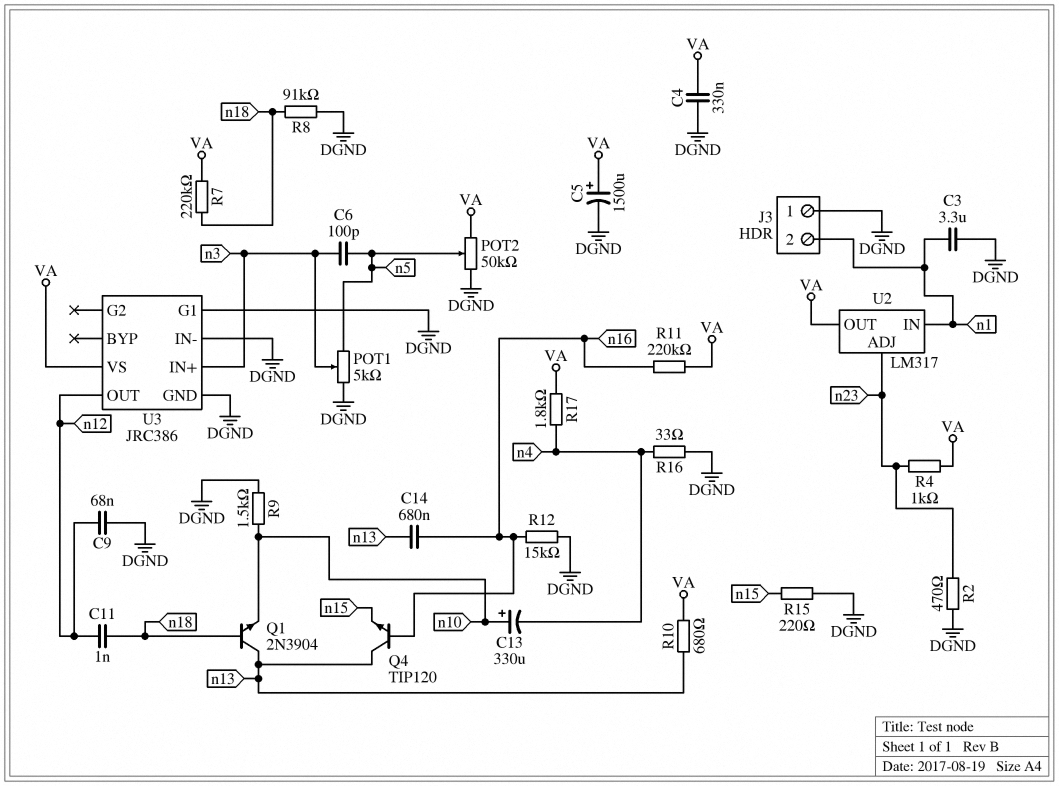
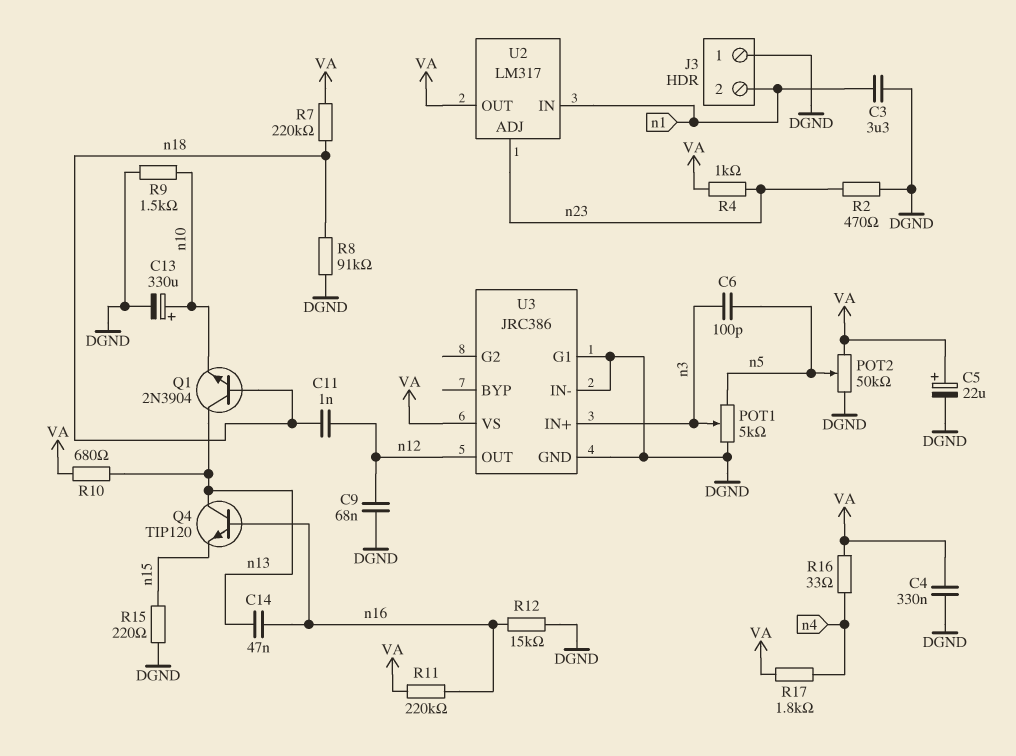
C5: 1500uF (plus VA, minus DGND) -> 22uF (plus VA, minus DGND)
C13: 330uF (plus n10, minus n4) -> 330uF (plus n10, minus DGND)
C14: 680nF (n13, n16) -> 47nF (n13, n16)
R16: 33 (DGND, n4) -> 33 (VA, n4)

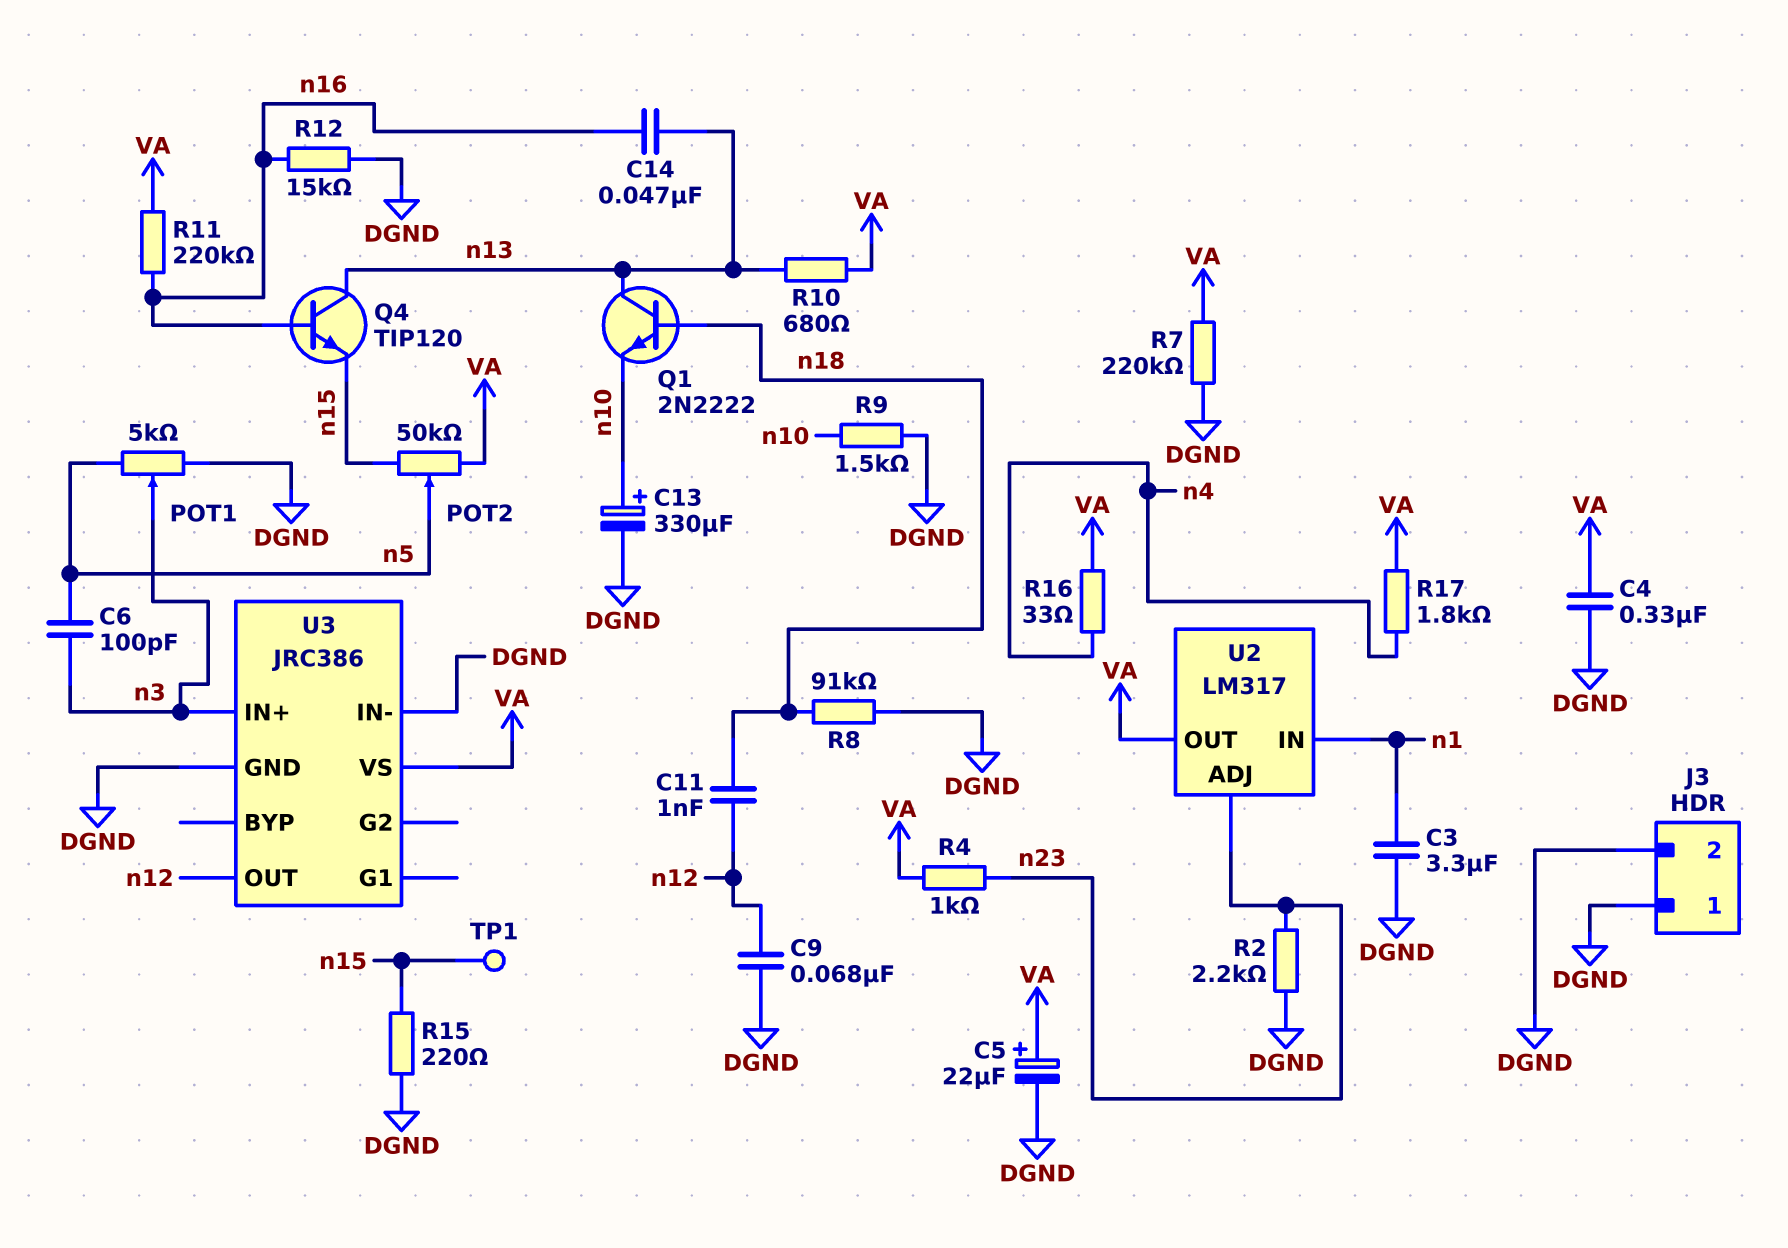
J3 pin 2: n1 -> DGND
POT2: 50k (DGND, VA, wiper n5) -> 50k (VA, n15, wiper n5)
Q1: NPN 2N3904 (B n18, C n13, E n10) -> NPN 2N2222 (B n18, C n13, E n10)
R2: 470 (DGND, n23) -> 2.2k (DGND, n23)
R7: 220k (VA, n18) -> 220k (DGND, VA)
TP1: none -> test point (n15)
U3 pin G1: DGND -> none

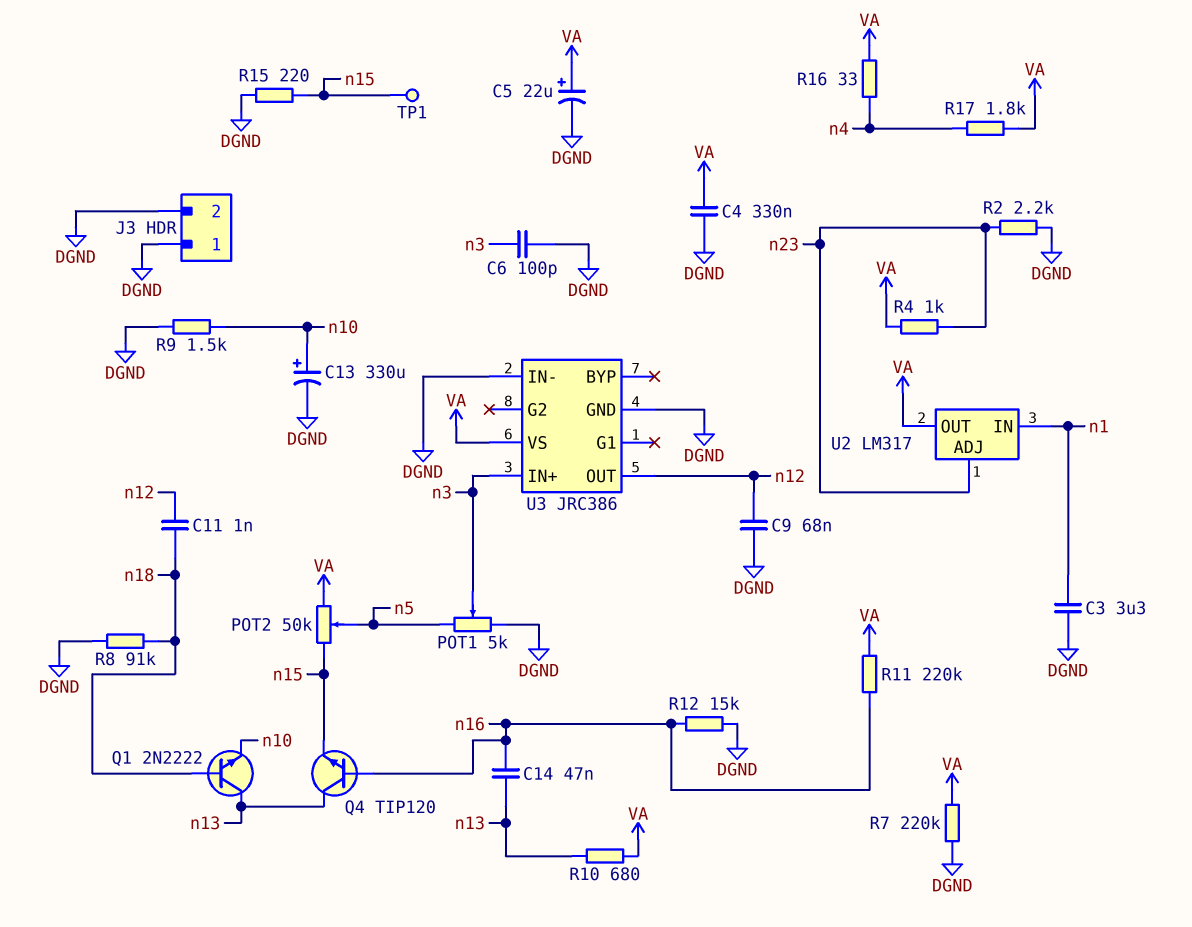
C6: 100pF (n3, n5) -> 100pF (DGND, n3)

